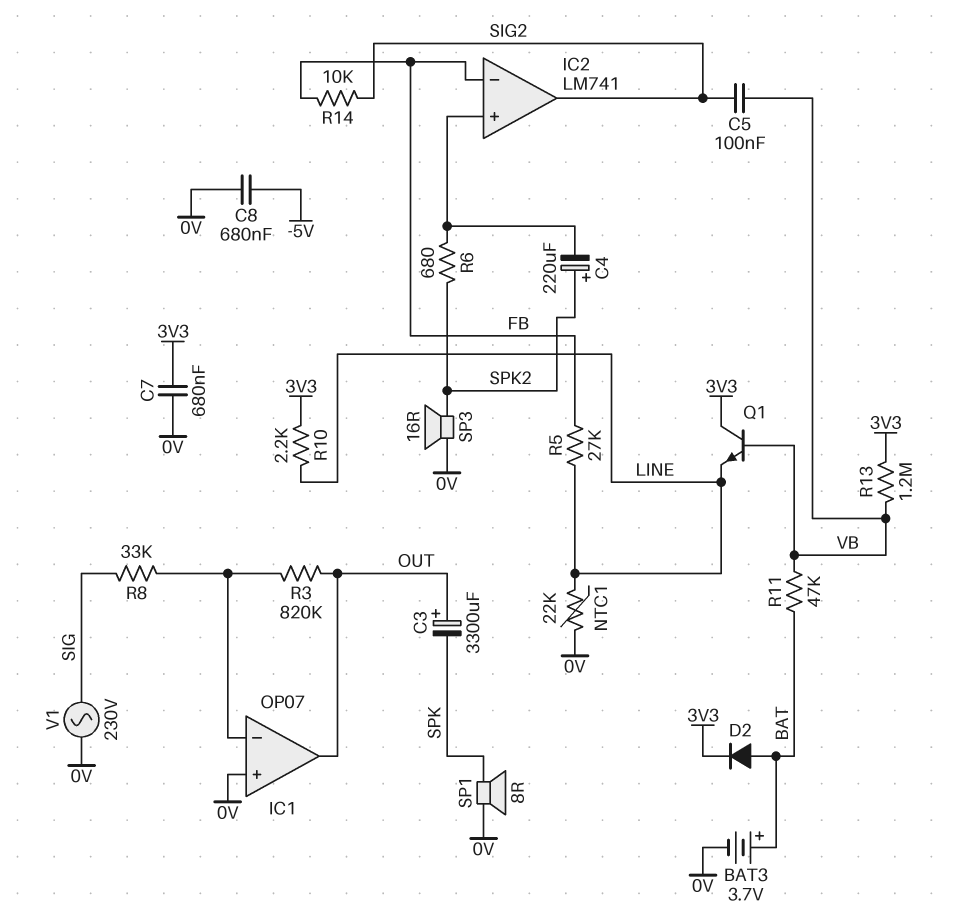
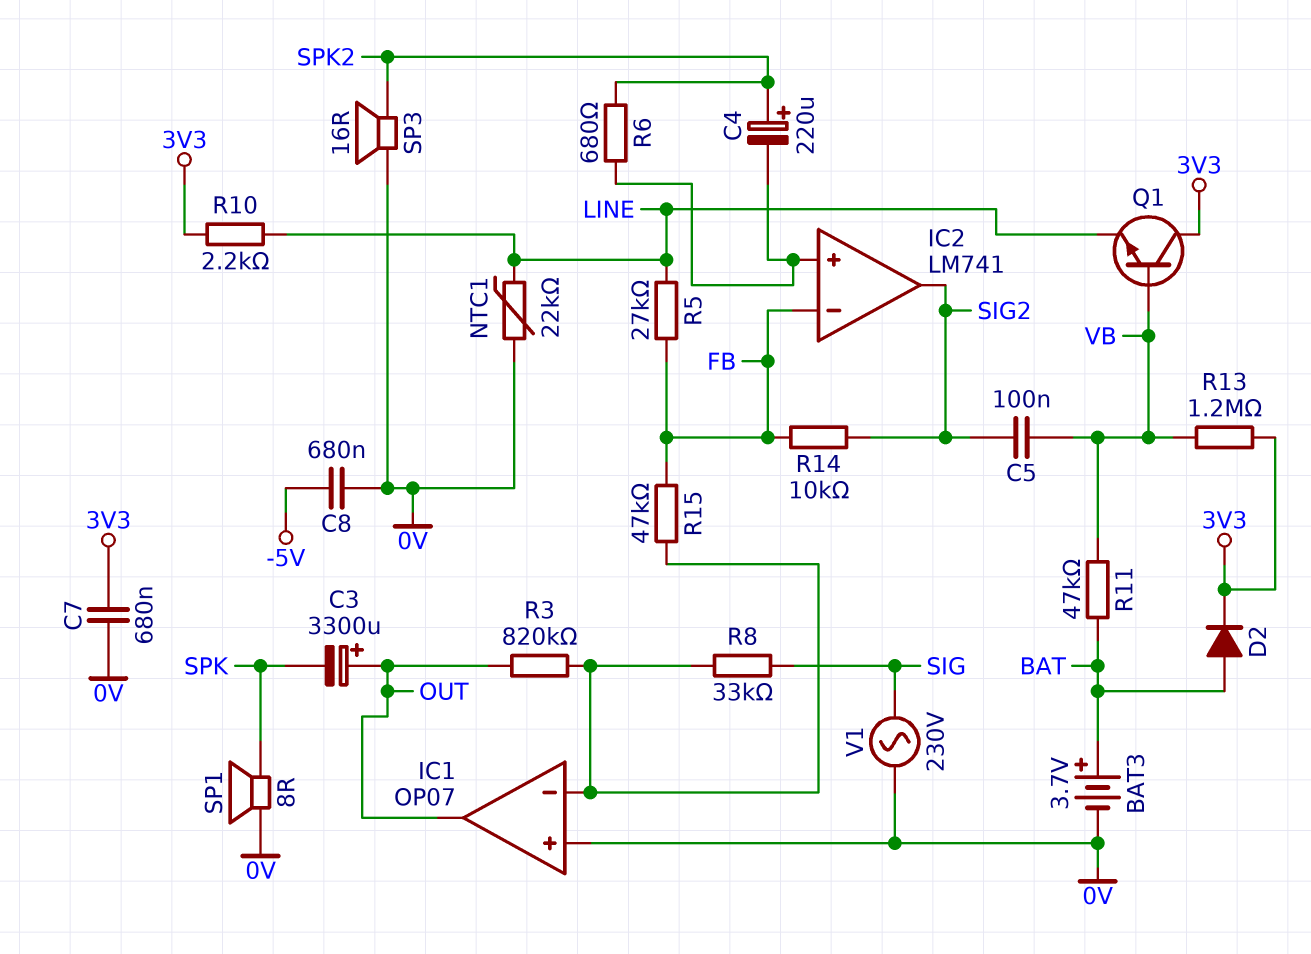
R15: none -> 47k (FB, IC1/in-)

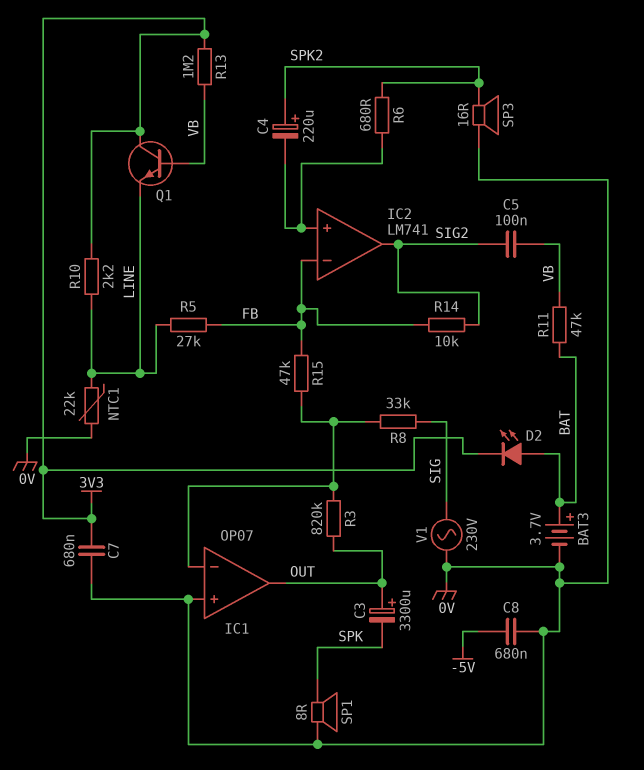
D2: diode (A BAT, K 3V3) -> LED (A BAT, K 3V3)

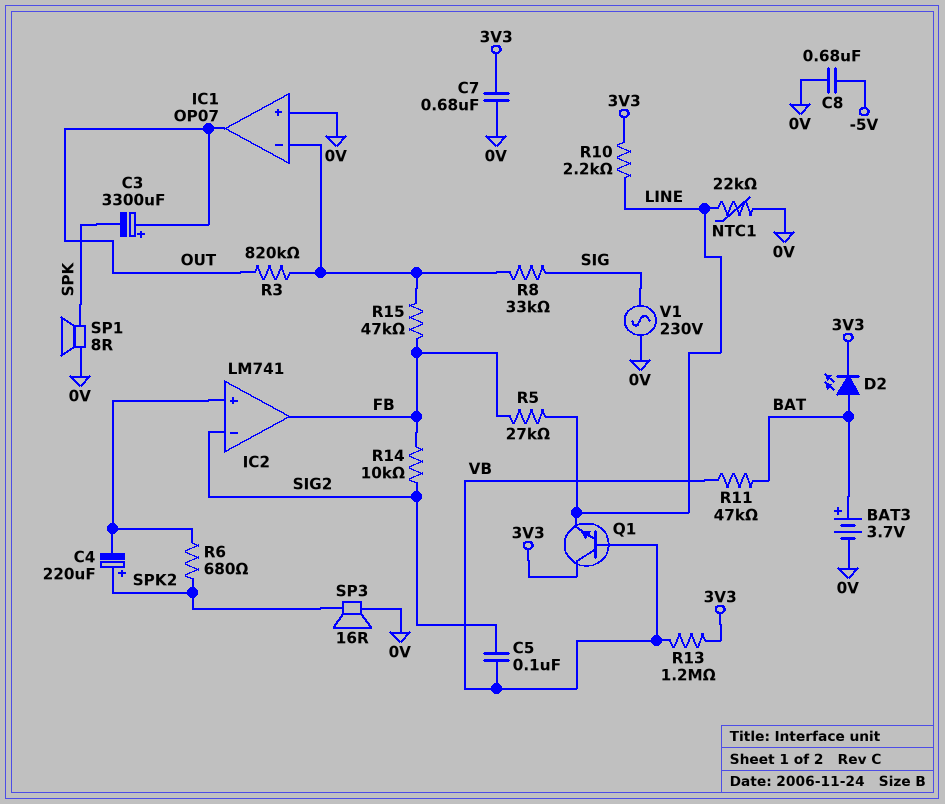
IC2 pin in-: FB -> SIG2
IC2 pin out: SIG2 -> FB

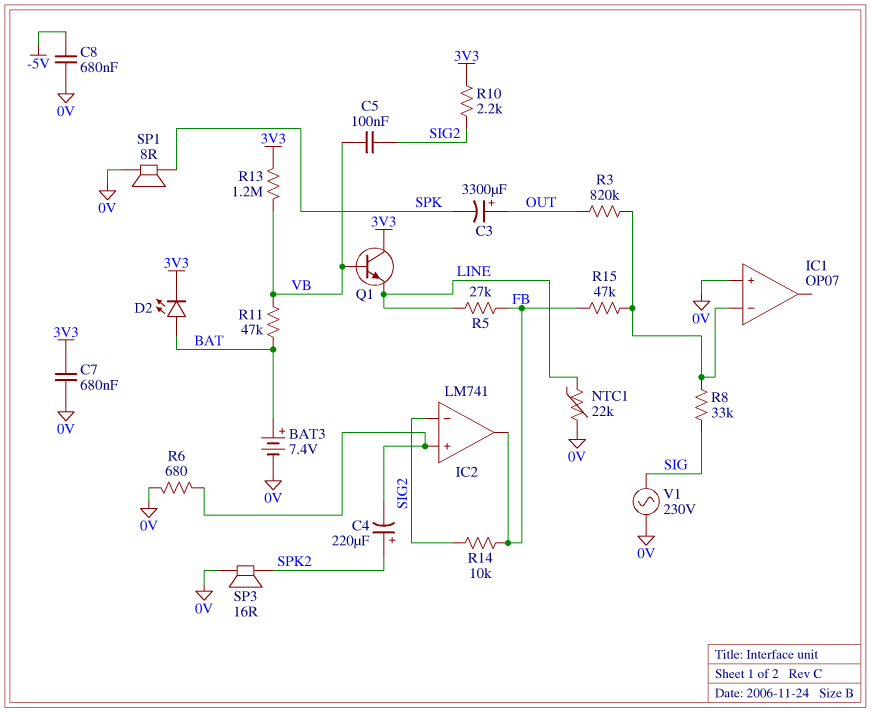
BAT3: 3.7V (plus BAT, minus 0V) -> 7.4V (plus BAT, minus 0V)
IC1 pin out: OUT -> none
R6: 680 (IC2/in+, SPK2) -> 680 (0V, IC2/in+)
R10: 2.2k (3V3, LINE) -> 2.2k (3V3, SIG2)

